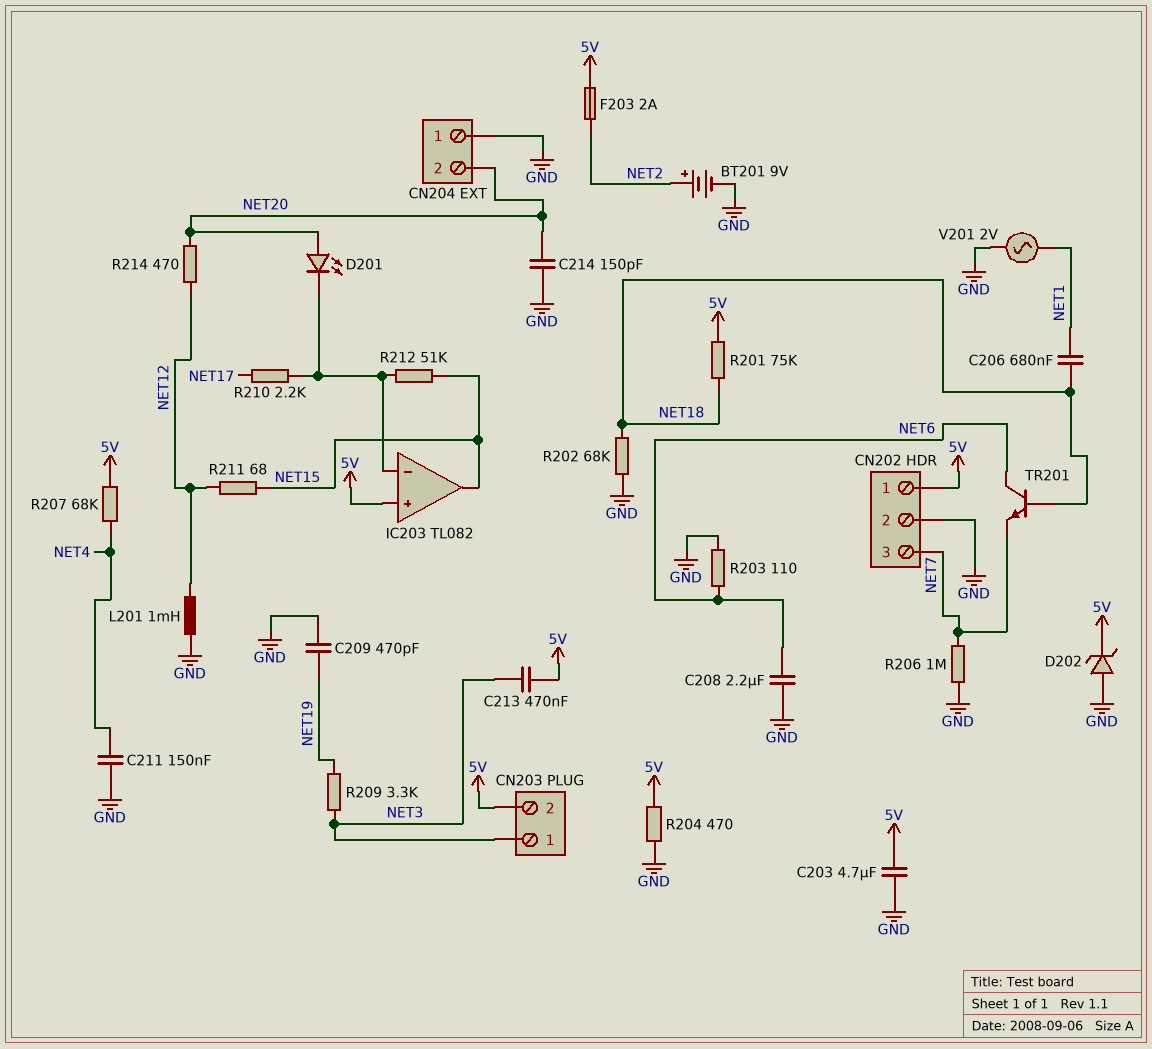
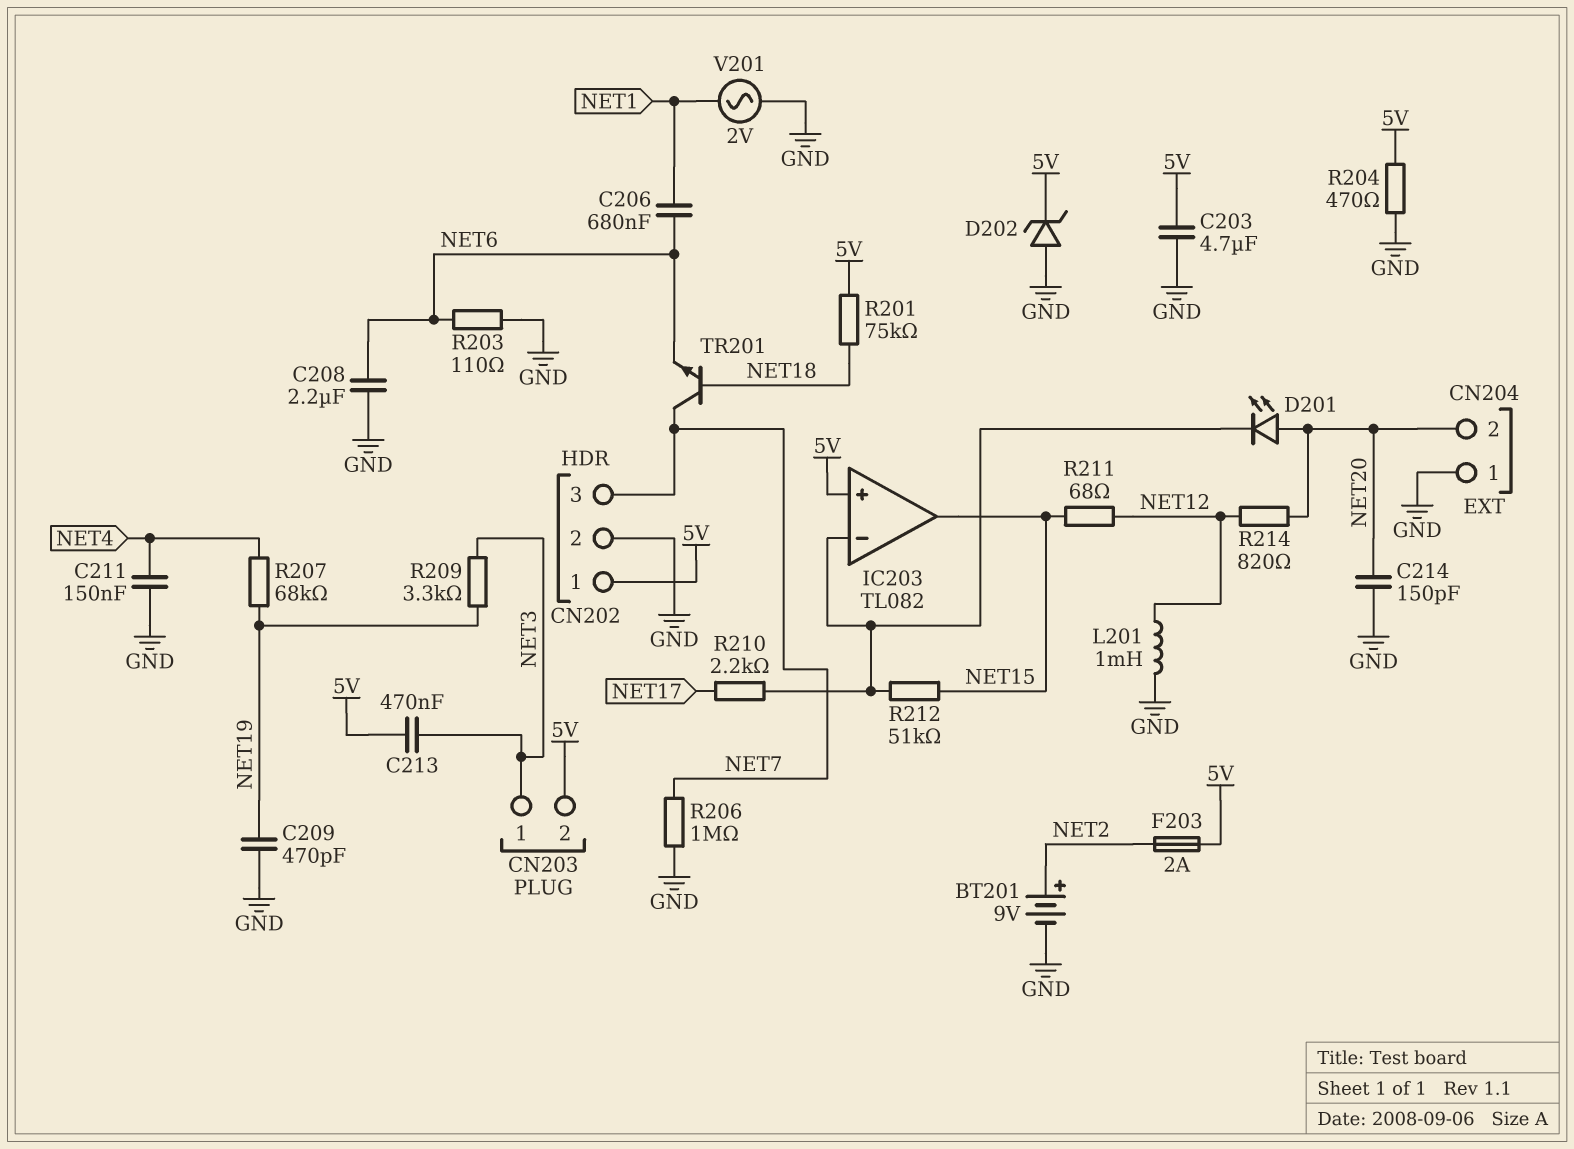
C206: 680nF (NET1, NET18) -> 680nF (NET1, NET6)
R202: 68k (GND, NET18) -> none
R207: 68k (5V, NET4) -> 68k (NET4, NET19)
R214: 470 (NET12, NET20) -> 820 (NET12, NET20)
TR201: NPN (B NET18, C NET6, E NET7) -> NPN (B NET18, C NET7, E NET6)

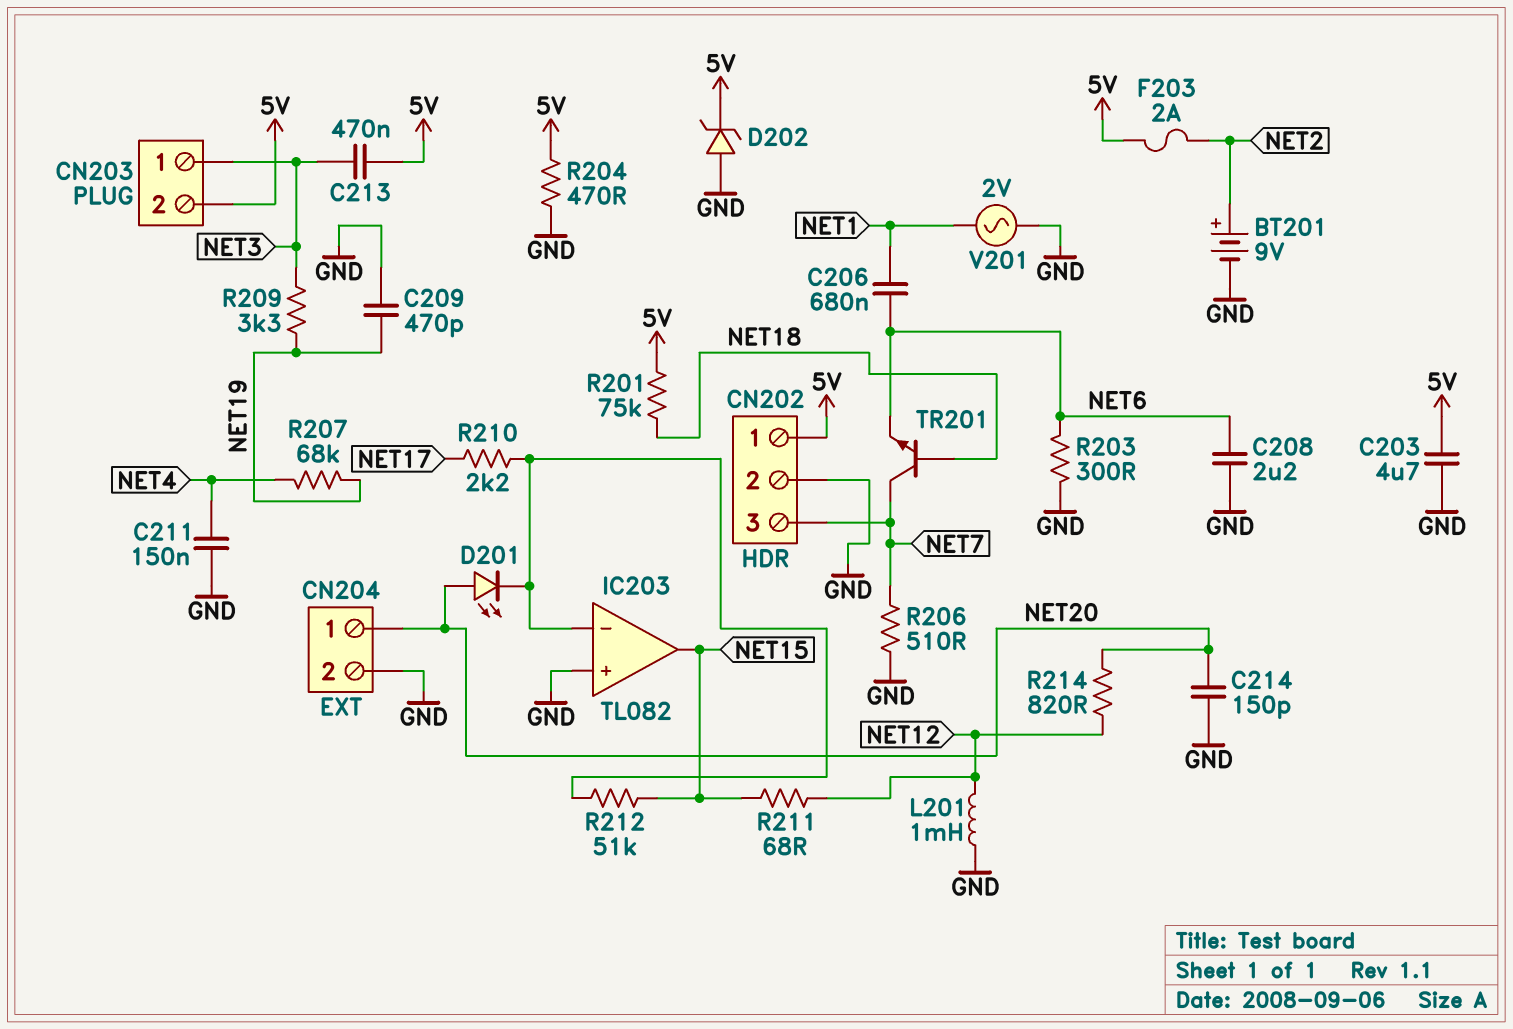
CN204 pin 1: GND -> NET20
CN204 pin 2: NET20 -> GND
IC203 pin in+: 5V -> GND
R203: 110 (GND, NET6) -> 300 (GND, NET6)
R206: 1M (GND, NET7) -> 510 (GND, NET7)

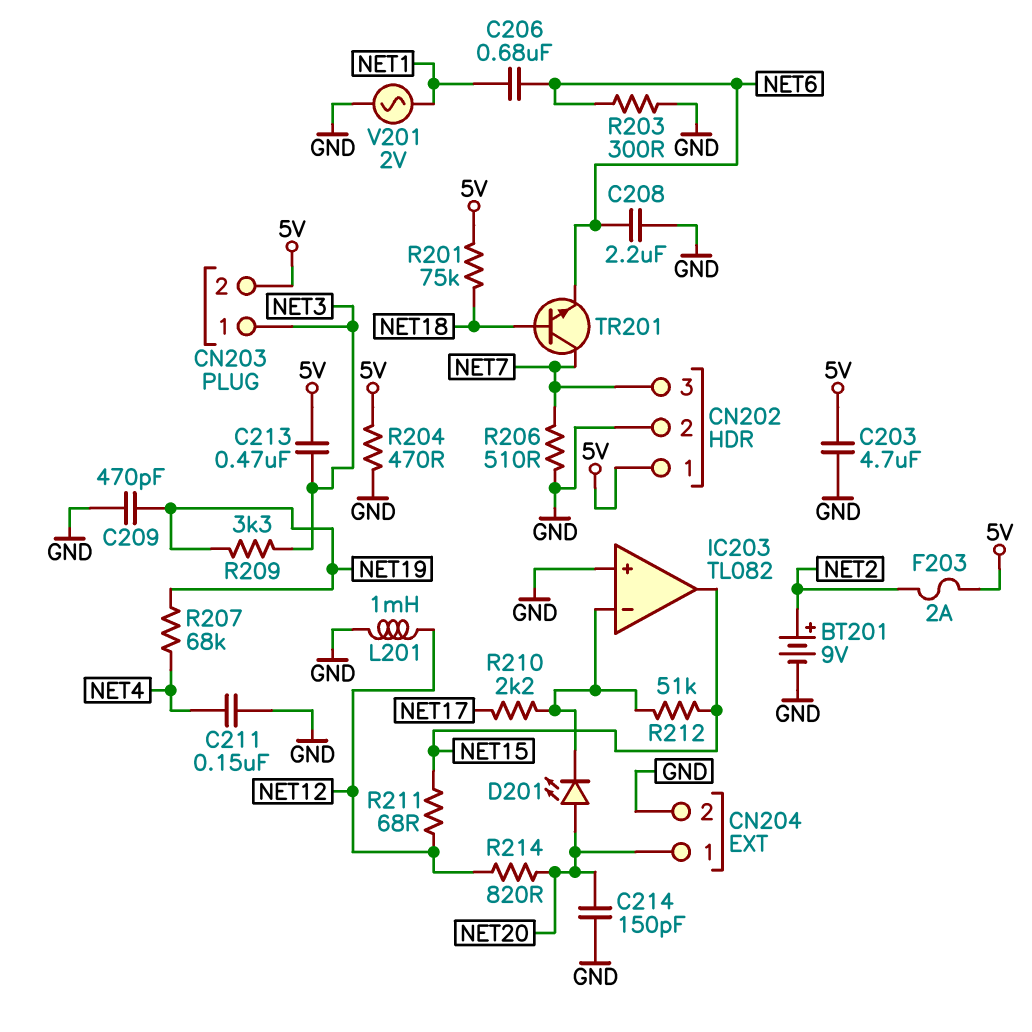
D202: zener (A GND, K 5V) -> none

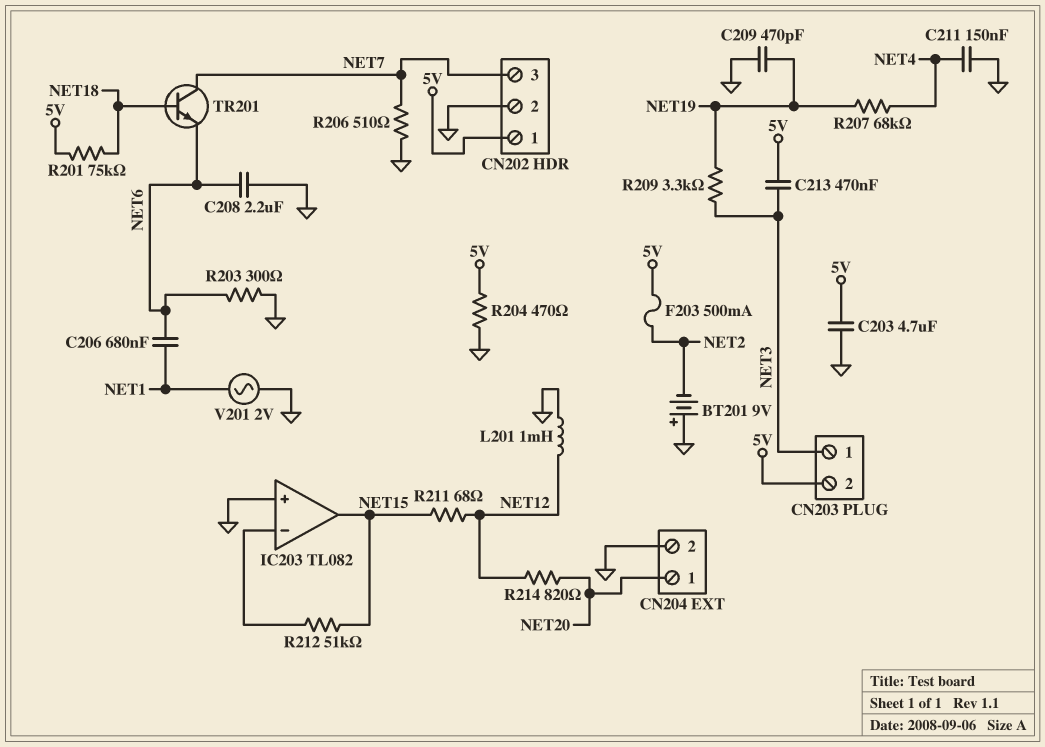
BT201: 9V (plus NET2, minus GND) -> 9V (plus GND, minus NET2)
C214: 150pF (GND, NET20) -> none
D201: LED (A NET20, K IC203/in-) -> none
F203: 2A (5V, NET2) -> 500mA (5V, NET2)
R210: 2.2k (IC203/in-, NET17) -> none

